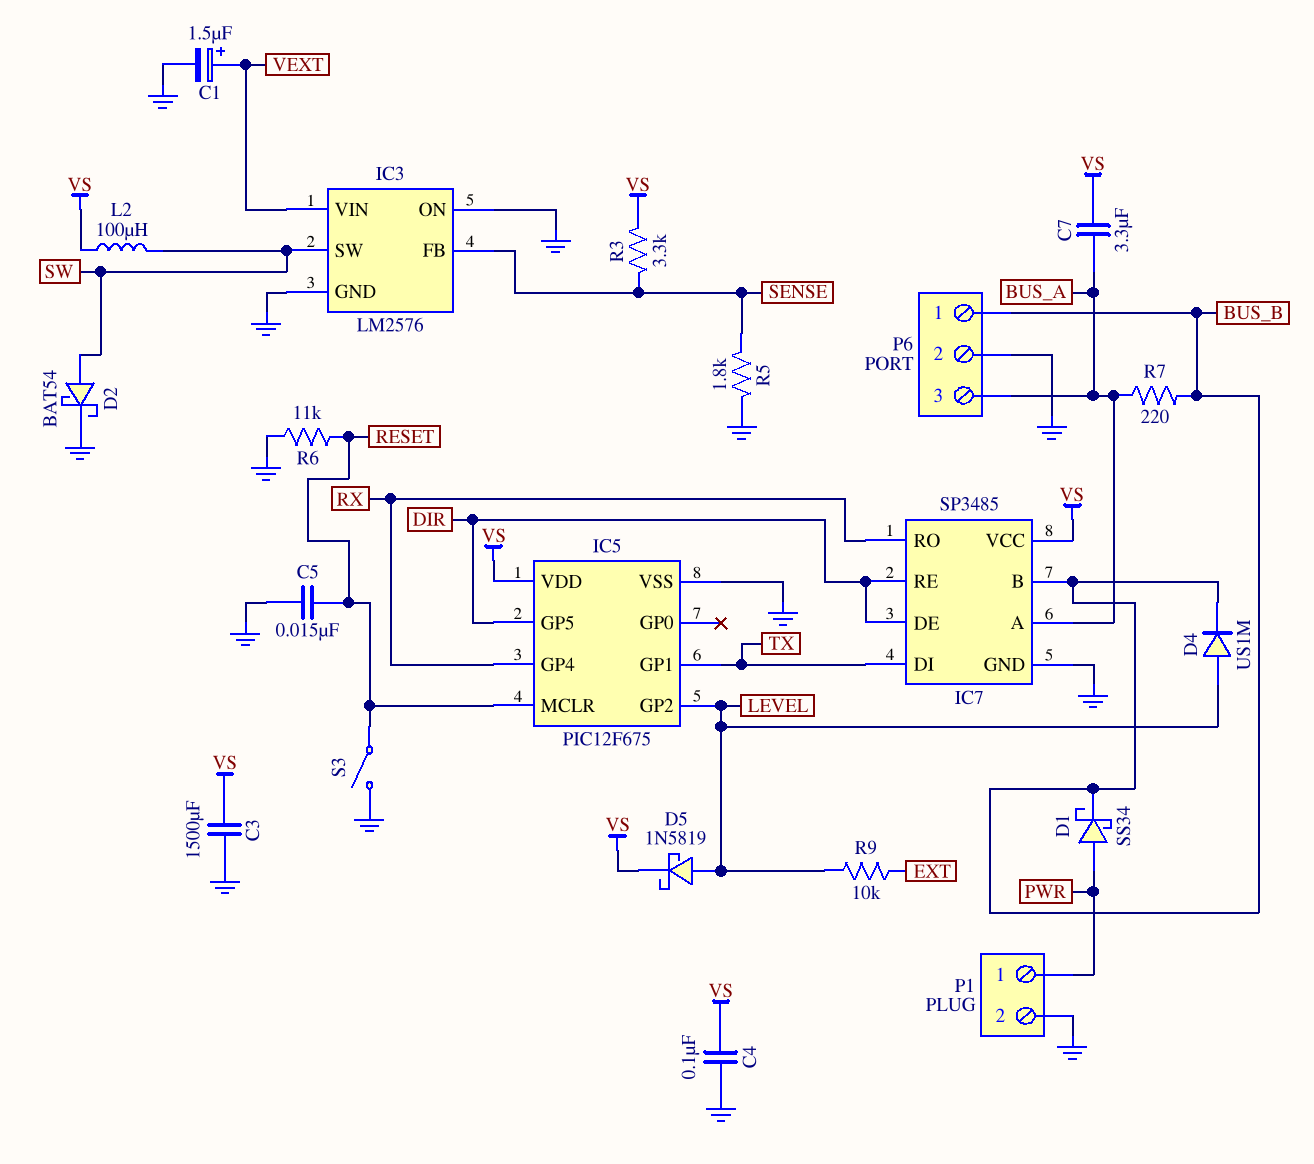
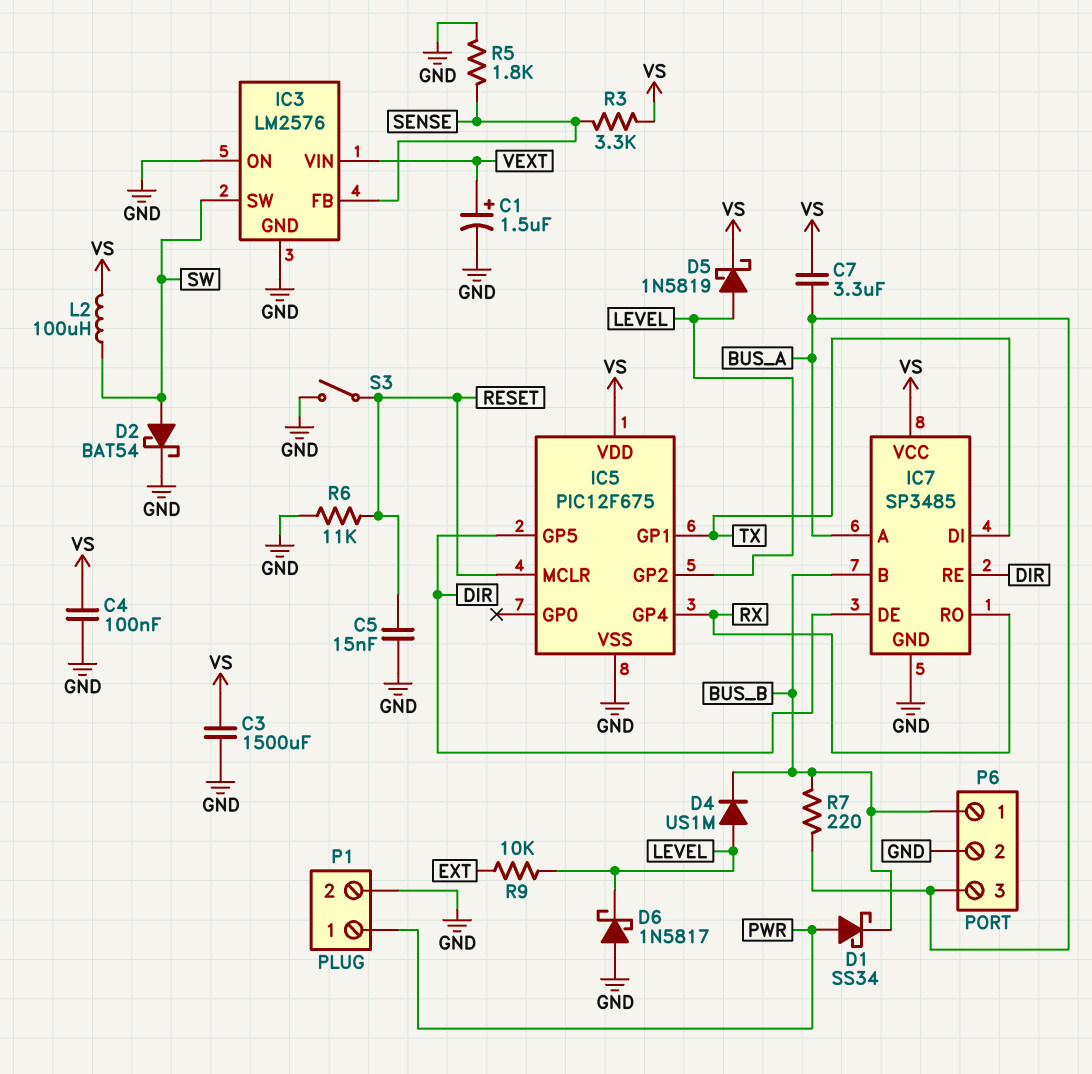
D6: none -> schottky 1N5817 (A GND, K LEVEL)

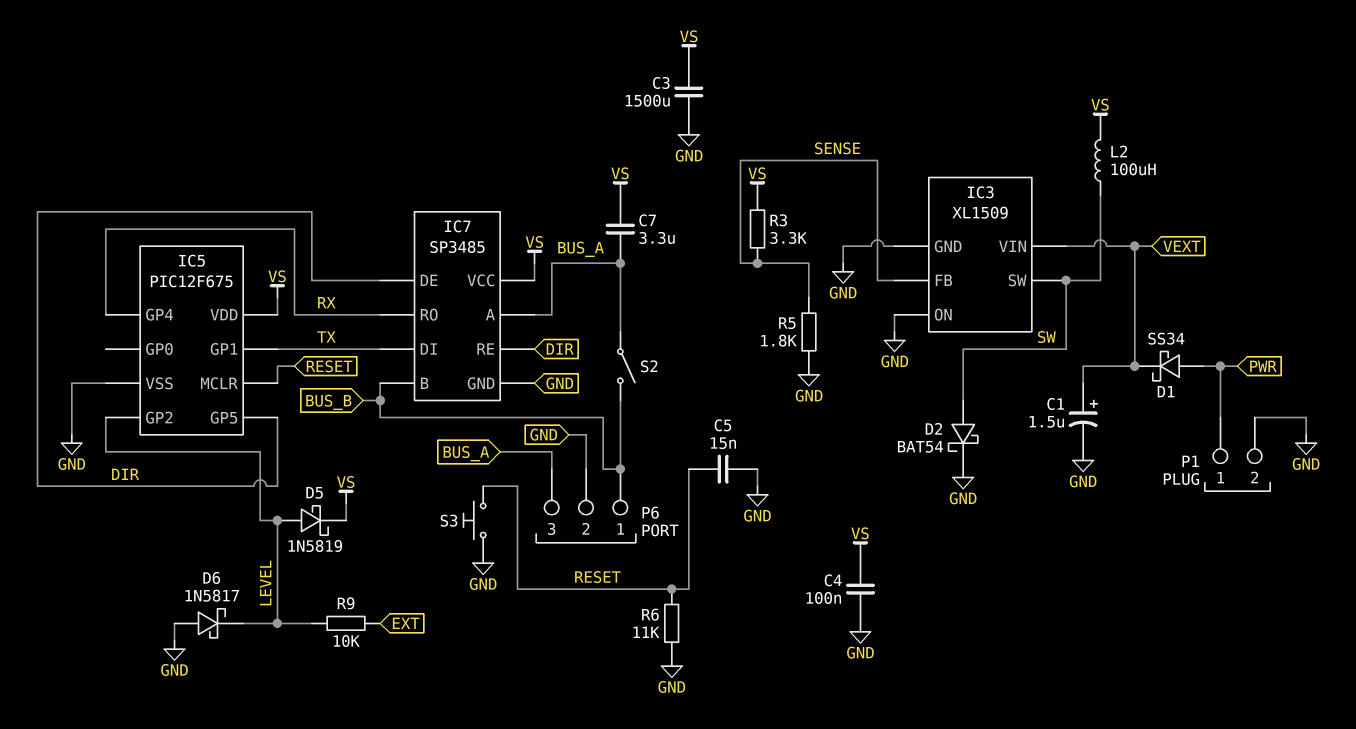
D1: schottky SS34 (A PWR, K BUS_B) -> schottky SS34 (A PWR, K VEXT)
D4: diode US1M (A LEVEL, K BUS_B) -> none
IC3: LM2576 -> XL1509
R7: 220 (BUS_A, BUS_B) -> none
S2: none -> switch (BUS_A, BUS_B)
S3: switch (GND, RESET) -> button (GND, RESET)

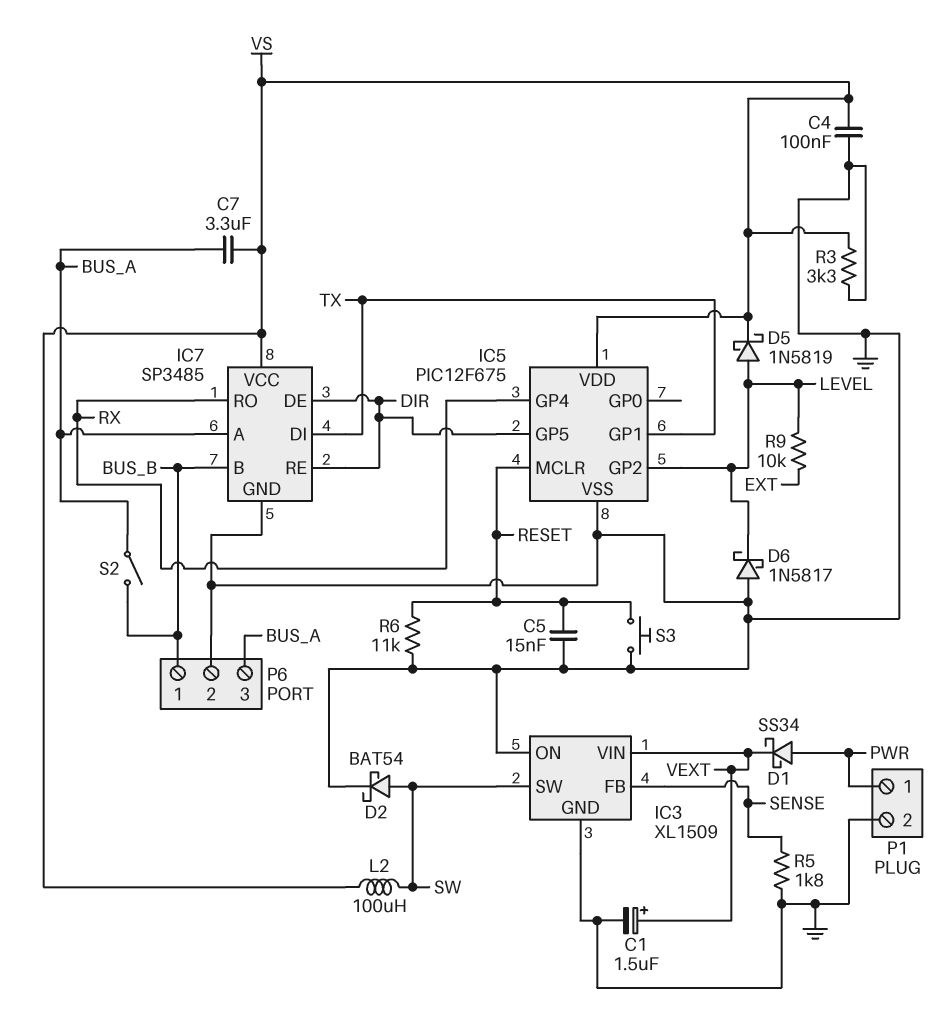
C3: 1500uF (GND, VS) -> none
R3: 3.3k (SENSE, VS) -> 3.3k (GND, VS)

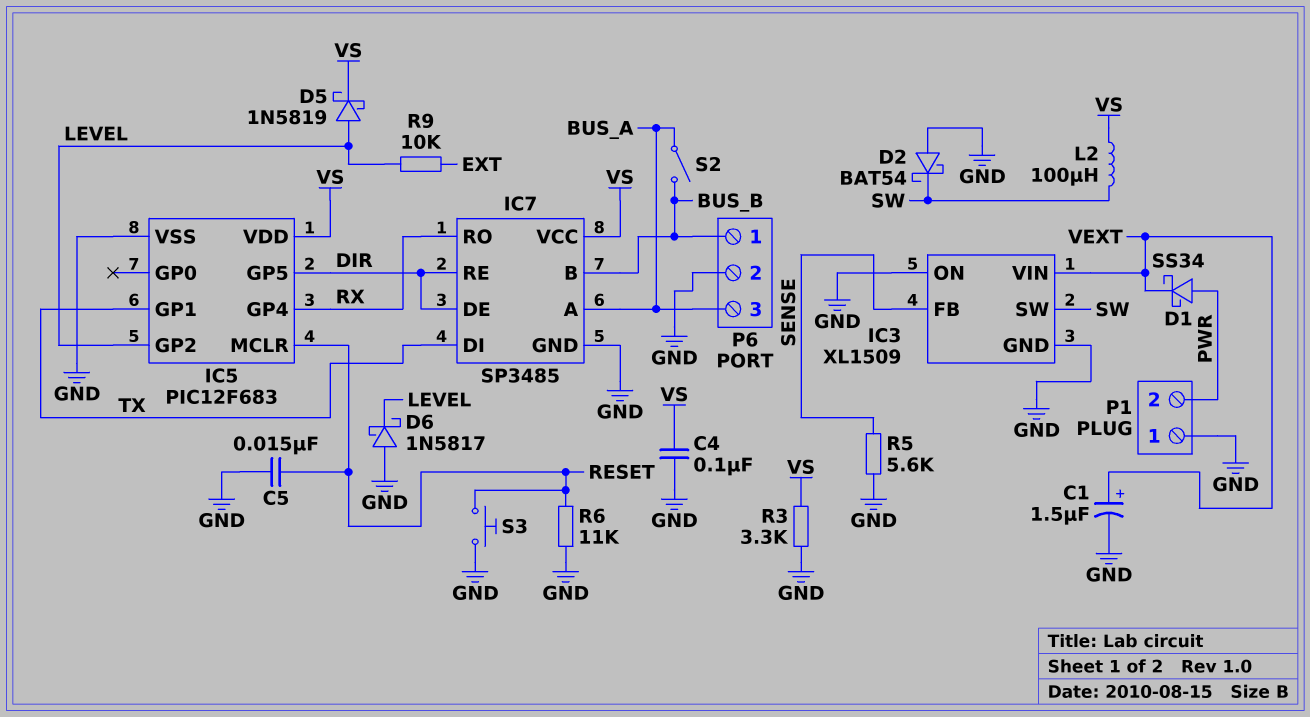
C7: 3.3uF (BUS_A, VS) -> none
D2: schottky BAT54 (A SW, K GND) -> schottky BAT54 (A GND, K SW)
IC5: PIC12F675 -> PIC12F683
P1 pin 1: PWR -> GND
P1 pin 2: GND -> PWR
R5: 1.8k (GND, SENSE) -> 5.6k (GND, SENSE)

